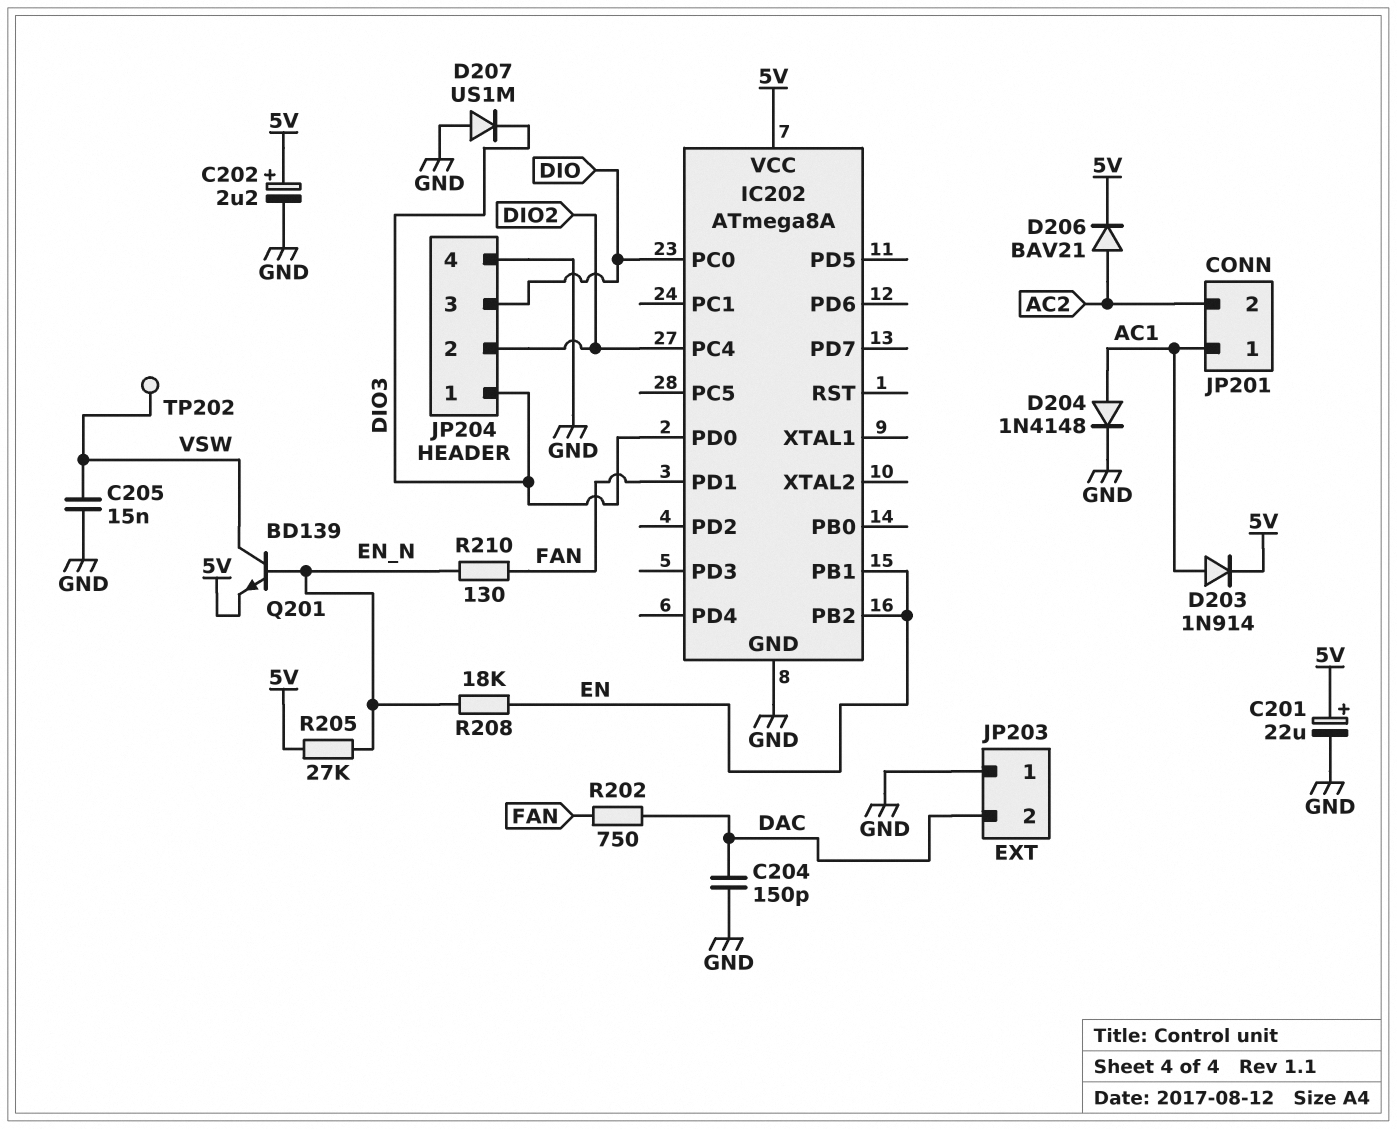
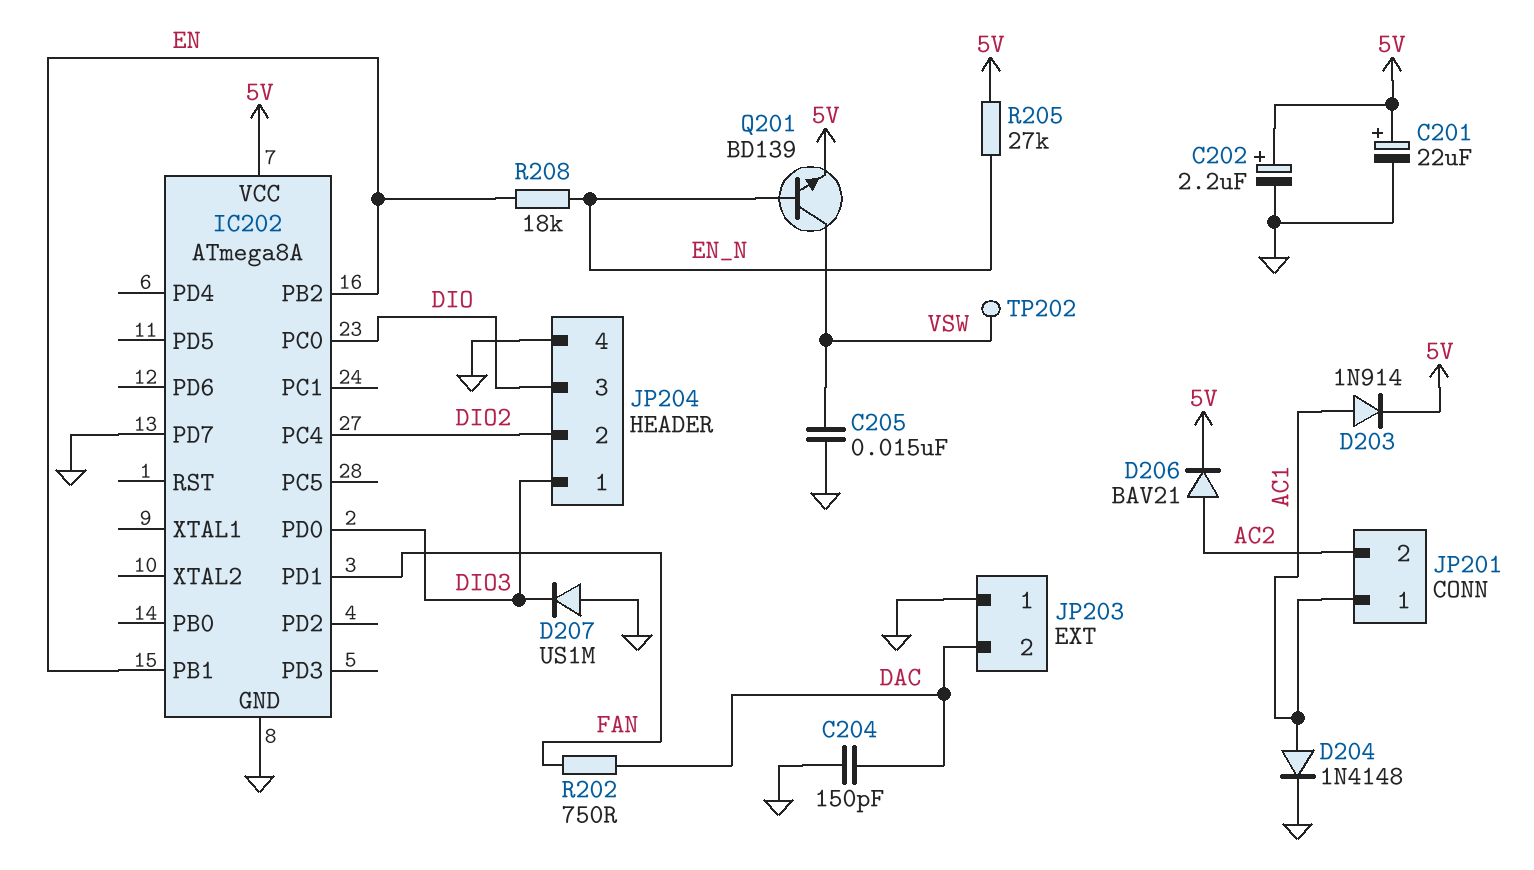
IC202 pin PD7: none -> GND
R210: 130 (EN_N, FAN) -> none

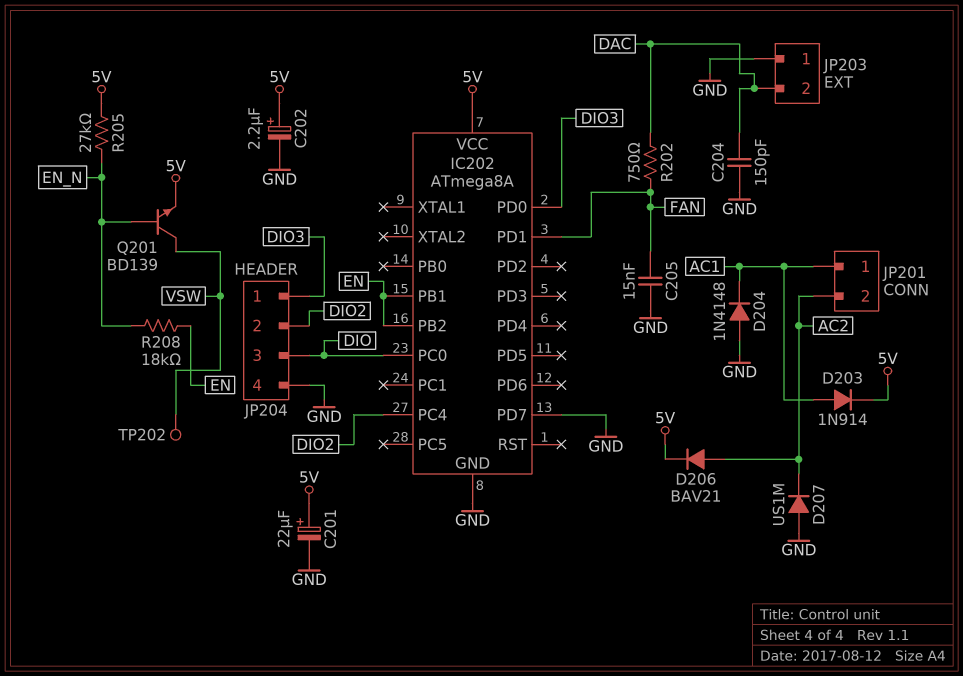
C205: 15nF (GND, VSW) -> 15nF (FAN, GND)
D204: diode 1N4148 (A AC1, K GND) -> diode 1N4148 (A GND, K AC1)
D207: diode US1M (A GND, K DIO3) -> diode US1M (A GND, K AC2)

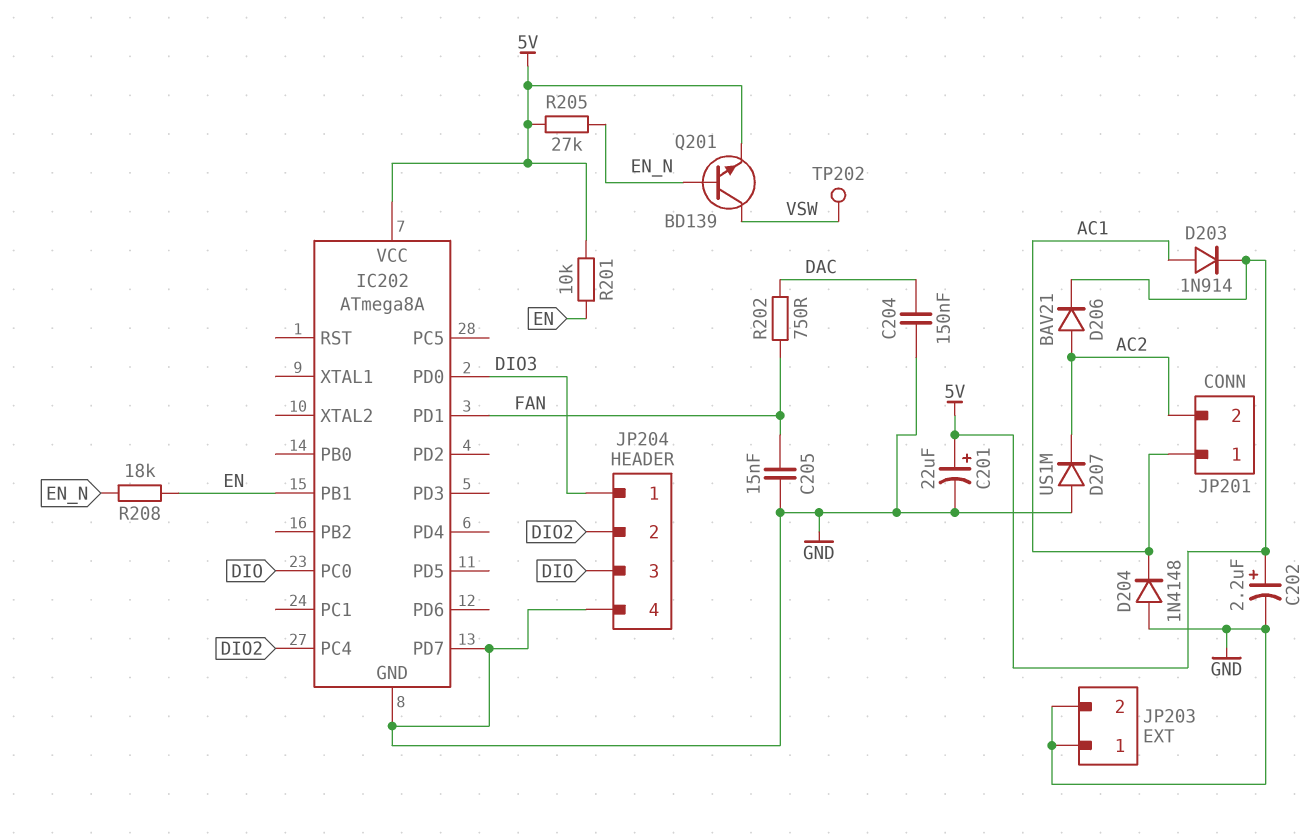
C204: 150pF (DAC, GND) -> 150nF (DAC, GND)
IC202 pin PB2: EN -> none
JP203 pin 2: DAC -> GND
R201: none -> 10k (5V, EN)

